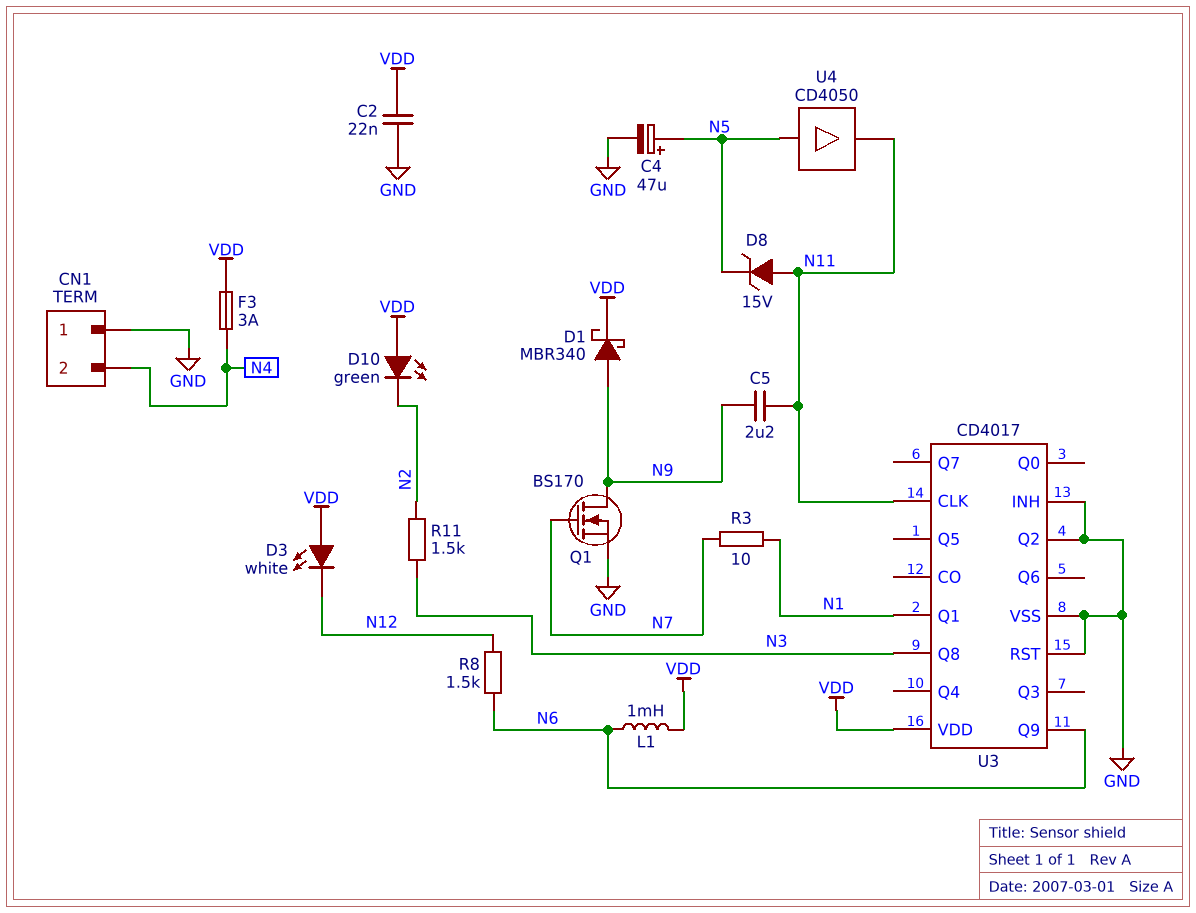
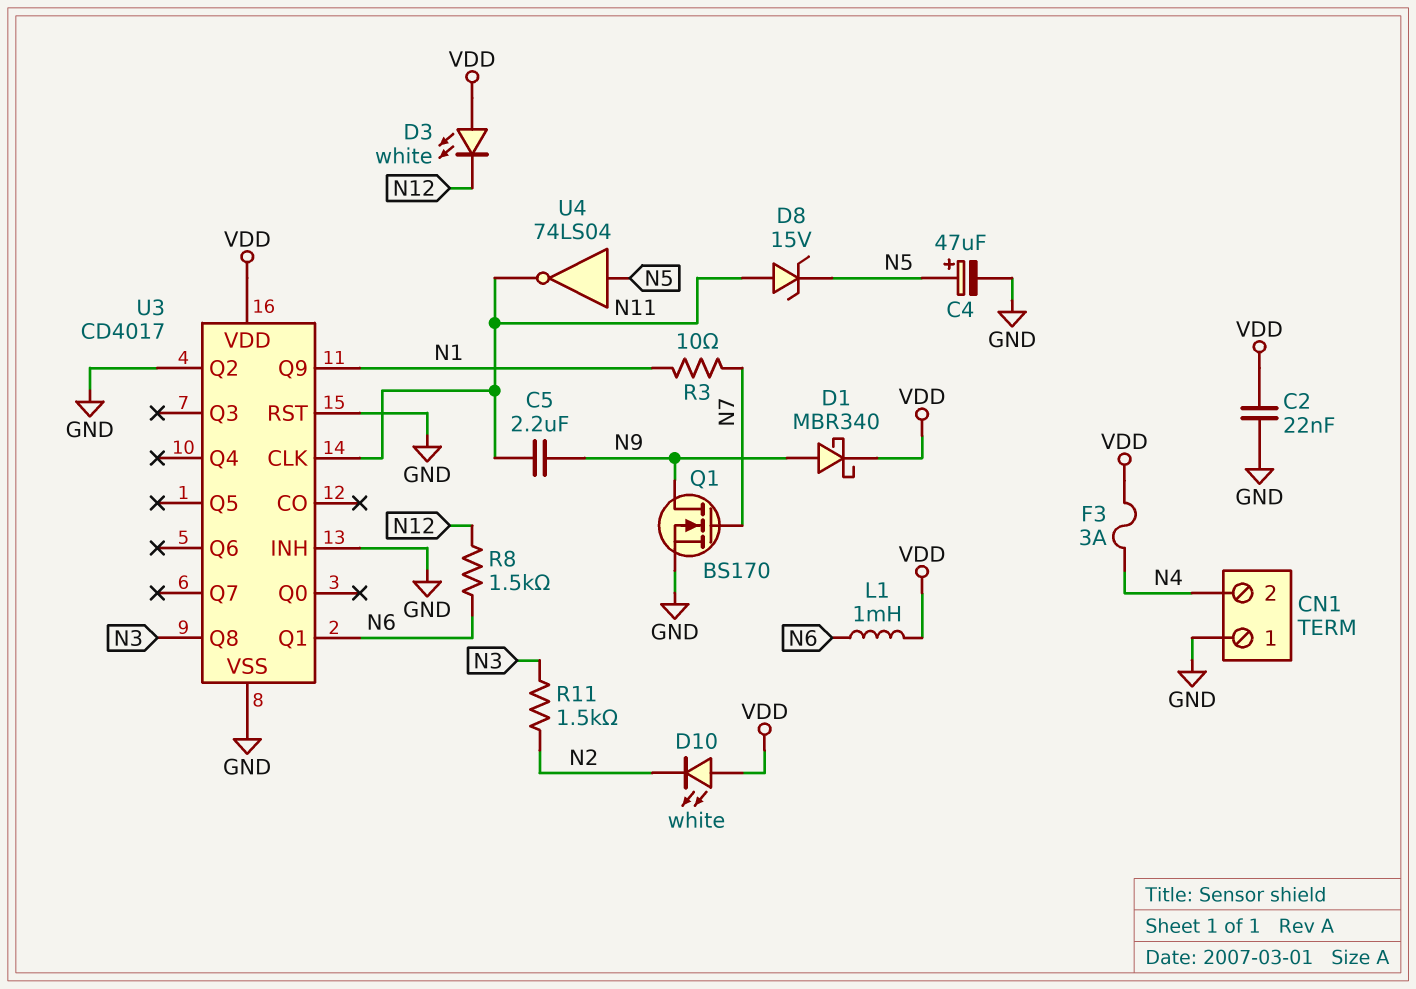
D10: LED green (A VDD, K N2) -> LED white (A VDD, K N2)
U3 pin Q1: N1 -> N6
U3 pin Q9: N6 -> N1
U4: buffer CD4050 (in N5, out N11) -> NOT 74LS04 (in N5, out N11)

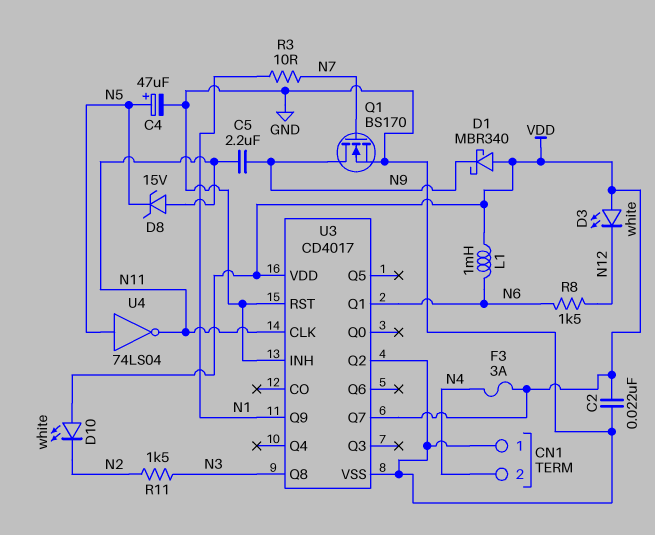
D1: schottky MBR340 (A N9, K VDD) -> schottky MBR340 (A VDD, K N9)
U3 pin Q7: none -> VDD

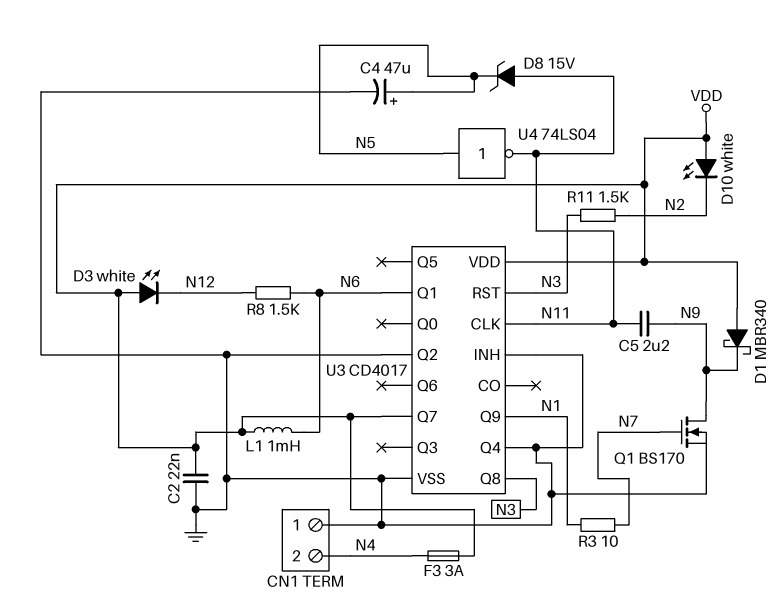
U3 pin Q4: none -> GND
U3 pin RST: GND -> N3

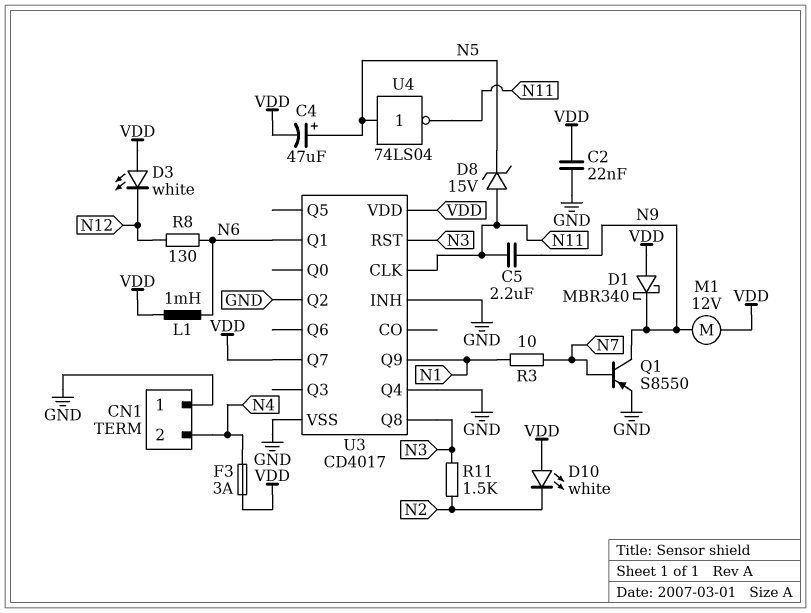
C4: 47uF (plus N5, minus GND) -> 47uF (plus N5, minus VDD)
M1: none -> motor 12V (N9, VDD)
Q1: NMOS BS170 (G N7, D N9, S GND) -> PNP S8550 (B N7, C N9, E GND)
R8: 1.5k (N6, N12) -> 130 (N6, N12)

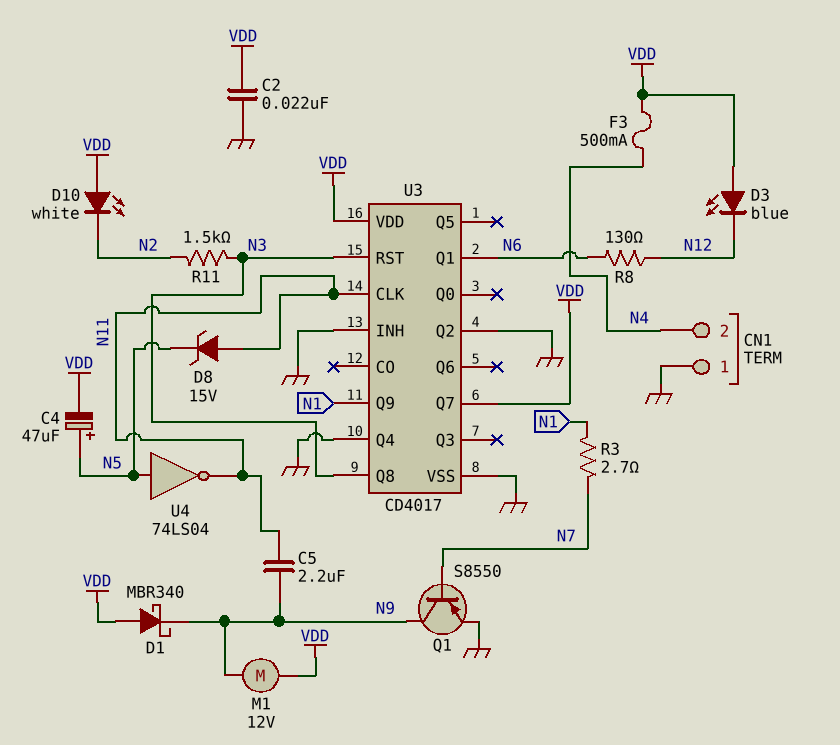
D3: LED white (A VDD, K N12) -> LED blue (A VDD, K N12)
F3: 3A (N4, VDD) -> 500mA (N4, VDD)
L1: 1mH (N6, VDD) -> none
R3: 10 (N1, N7) -> 2.7 (N1, N7)

